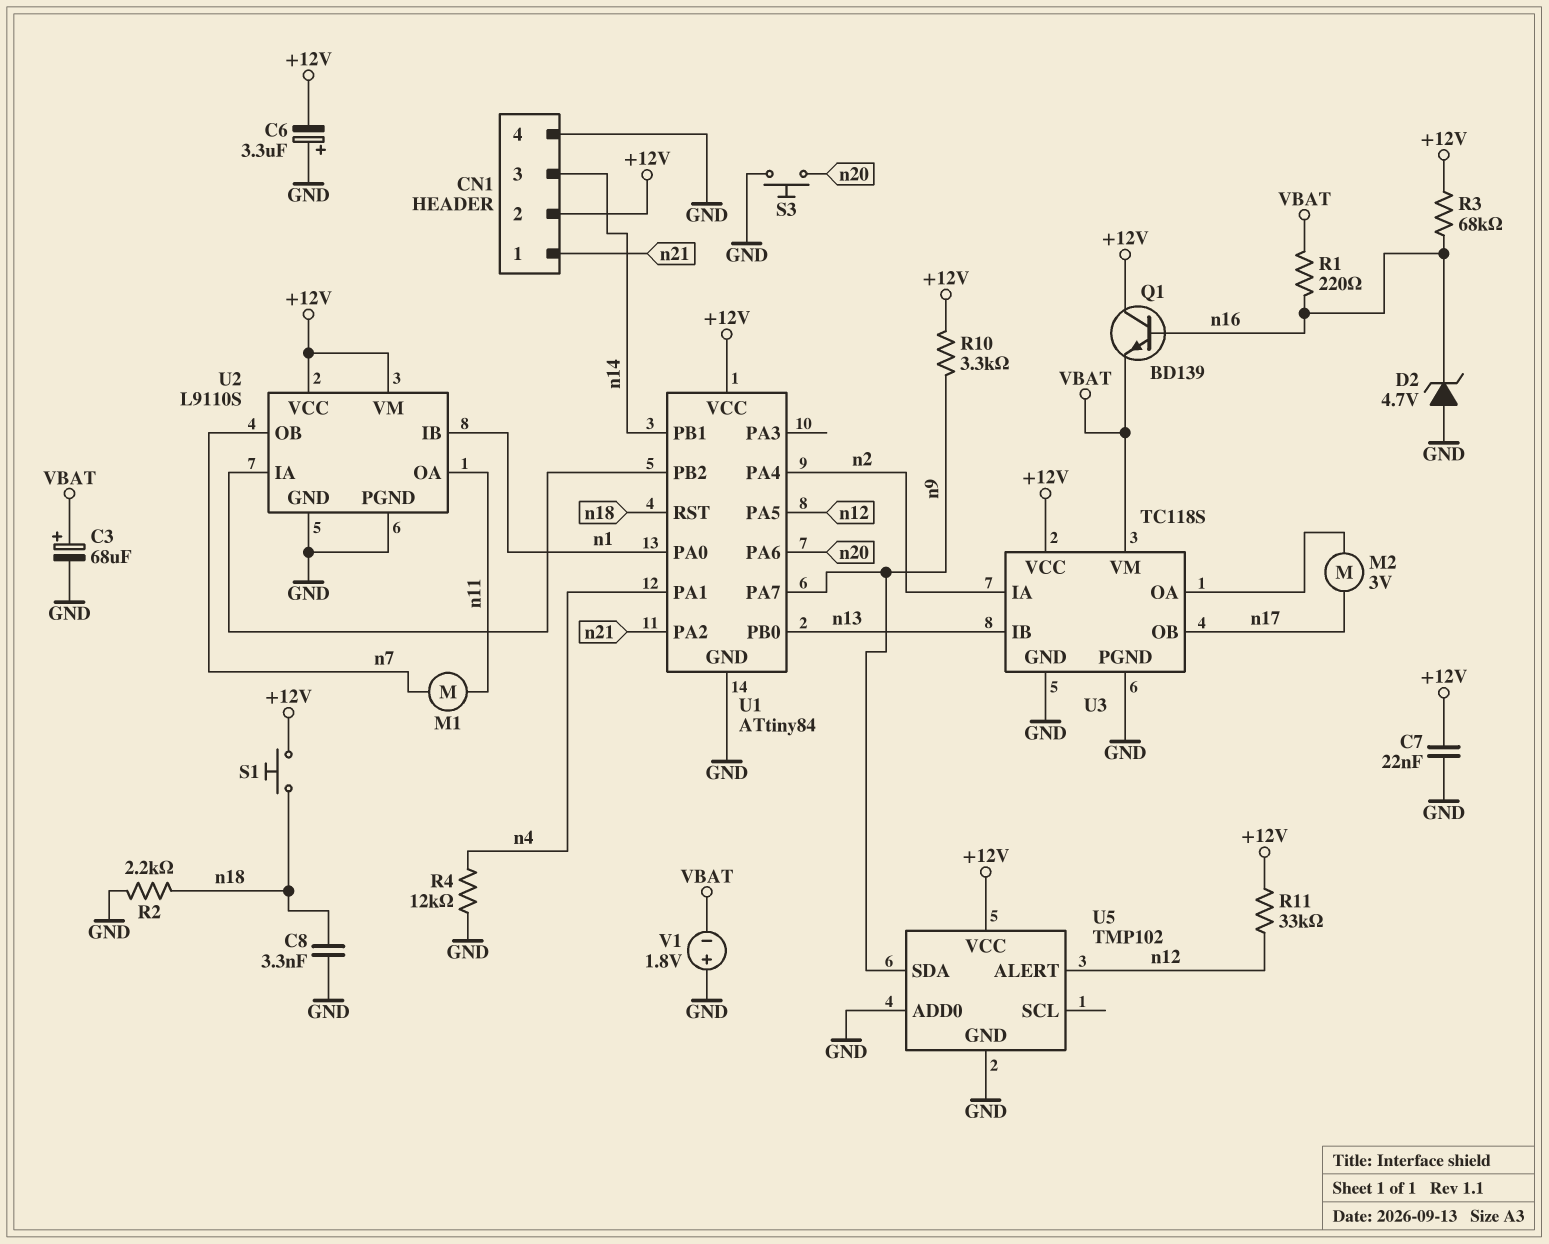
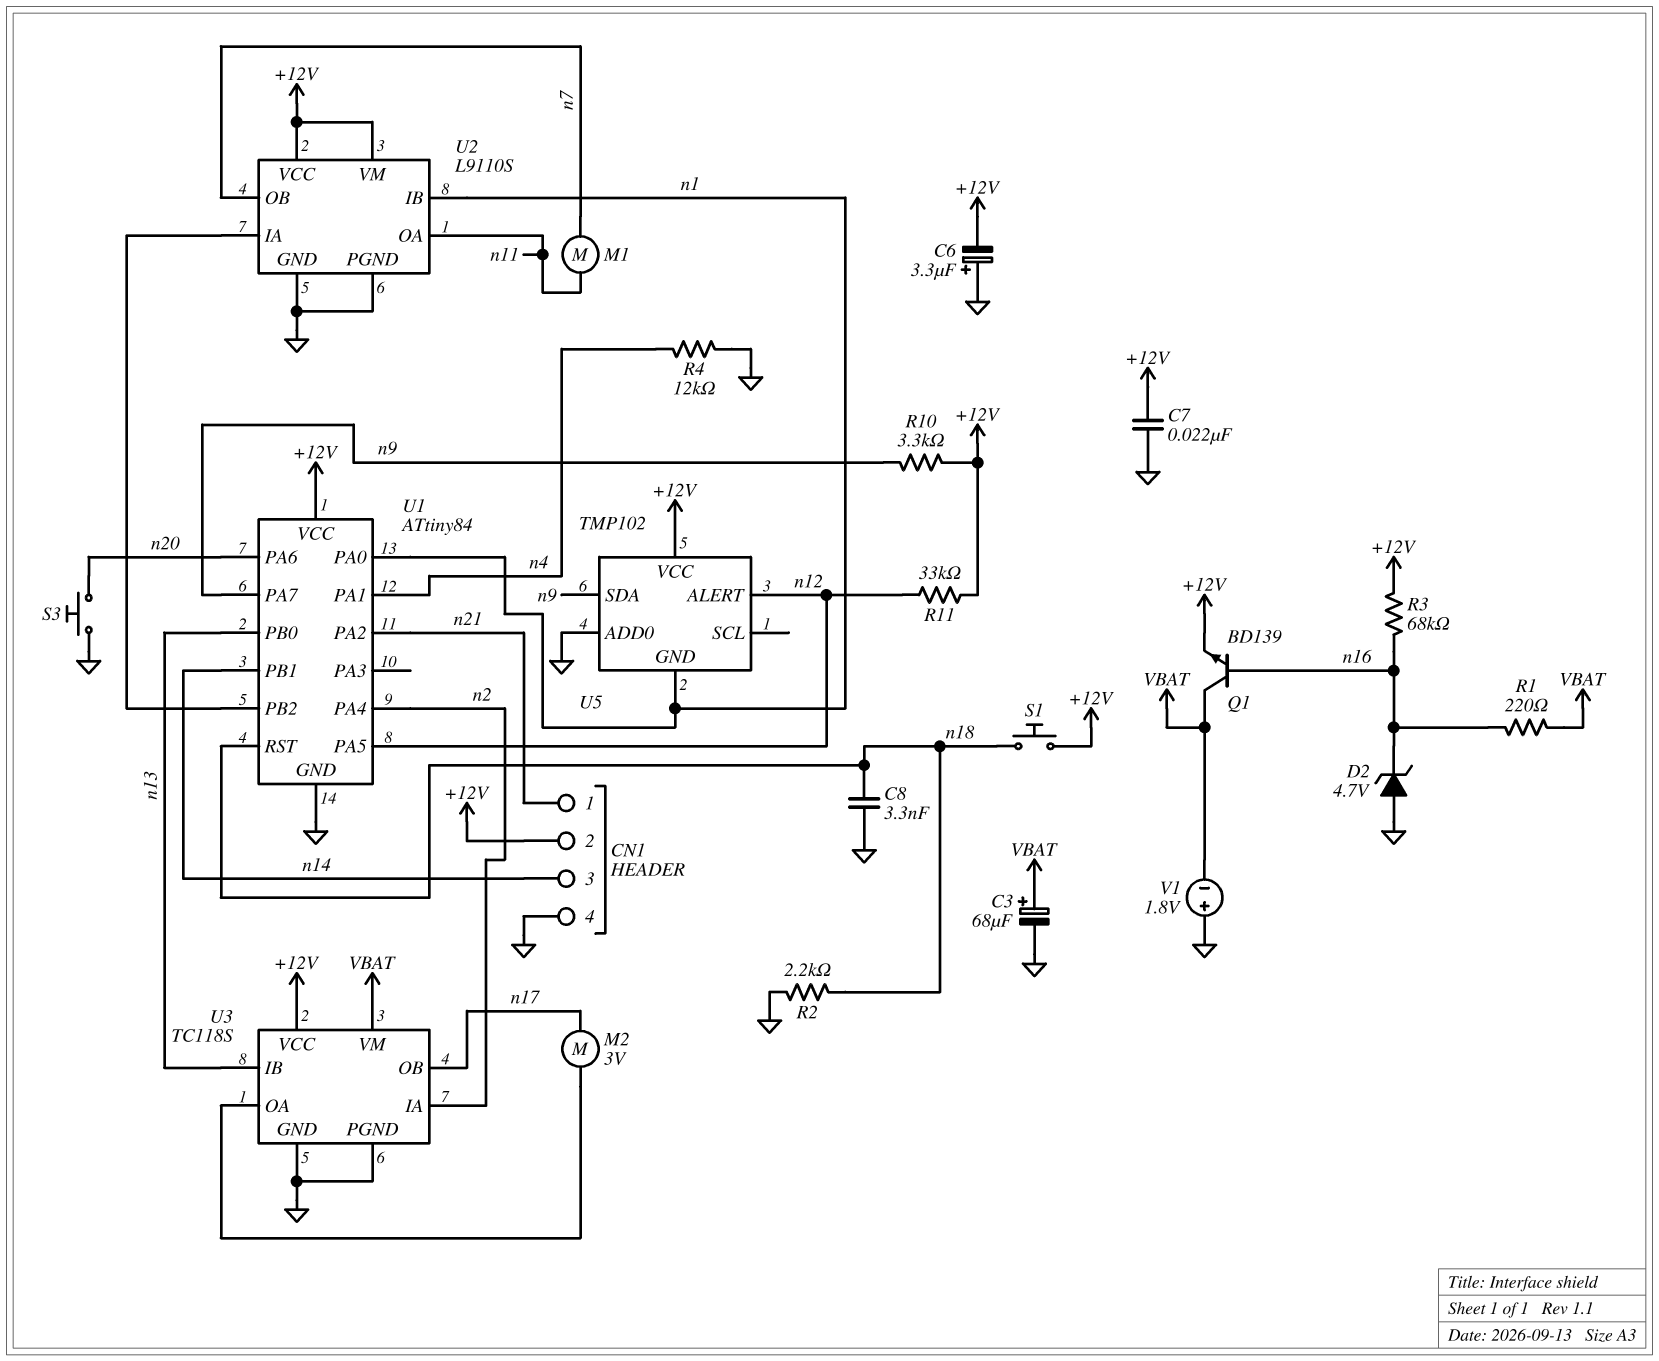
Q1: NPN BD139 (B n16, C +12V, E VBAT) -> NPN BD139 (B n16, C VBAT, E +12V)
U5 pin GND: GND -> n1

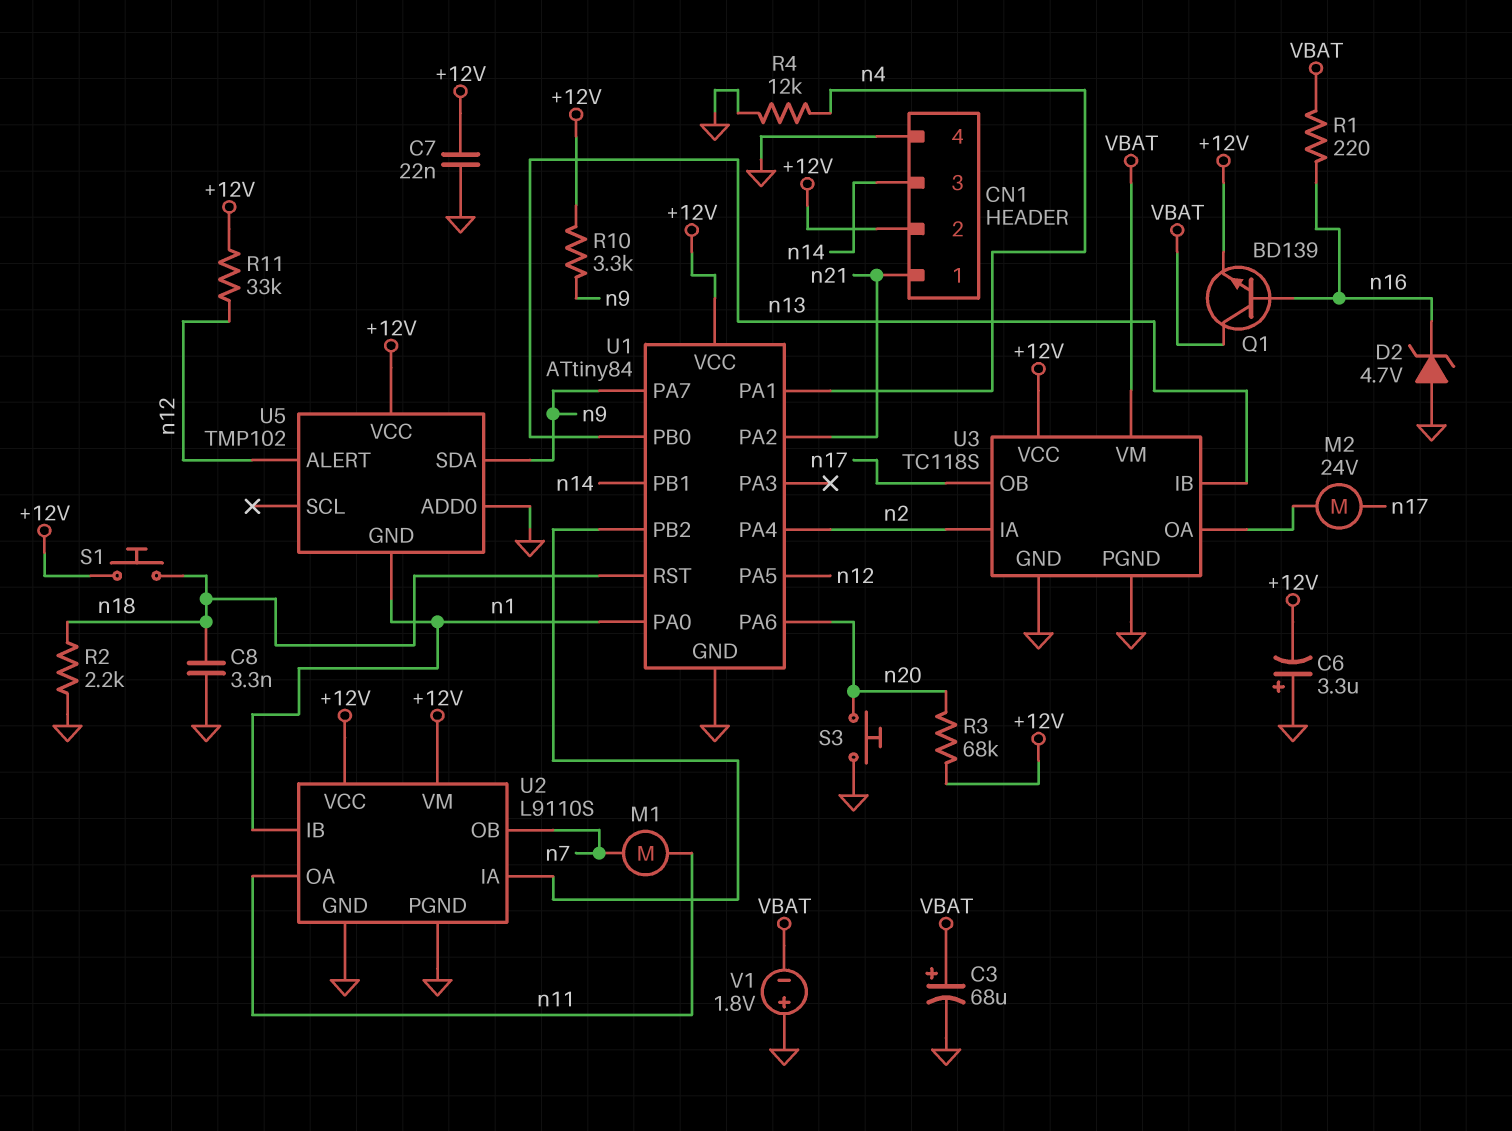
M2: motor 3V (U3/OA, n17) -> motor 24V (U3/OA, n17)
R3: 68k (+12V, n16) -> 68k (+12V, n20)

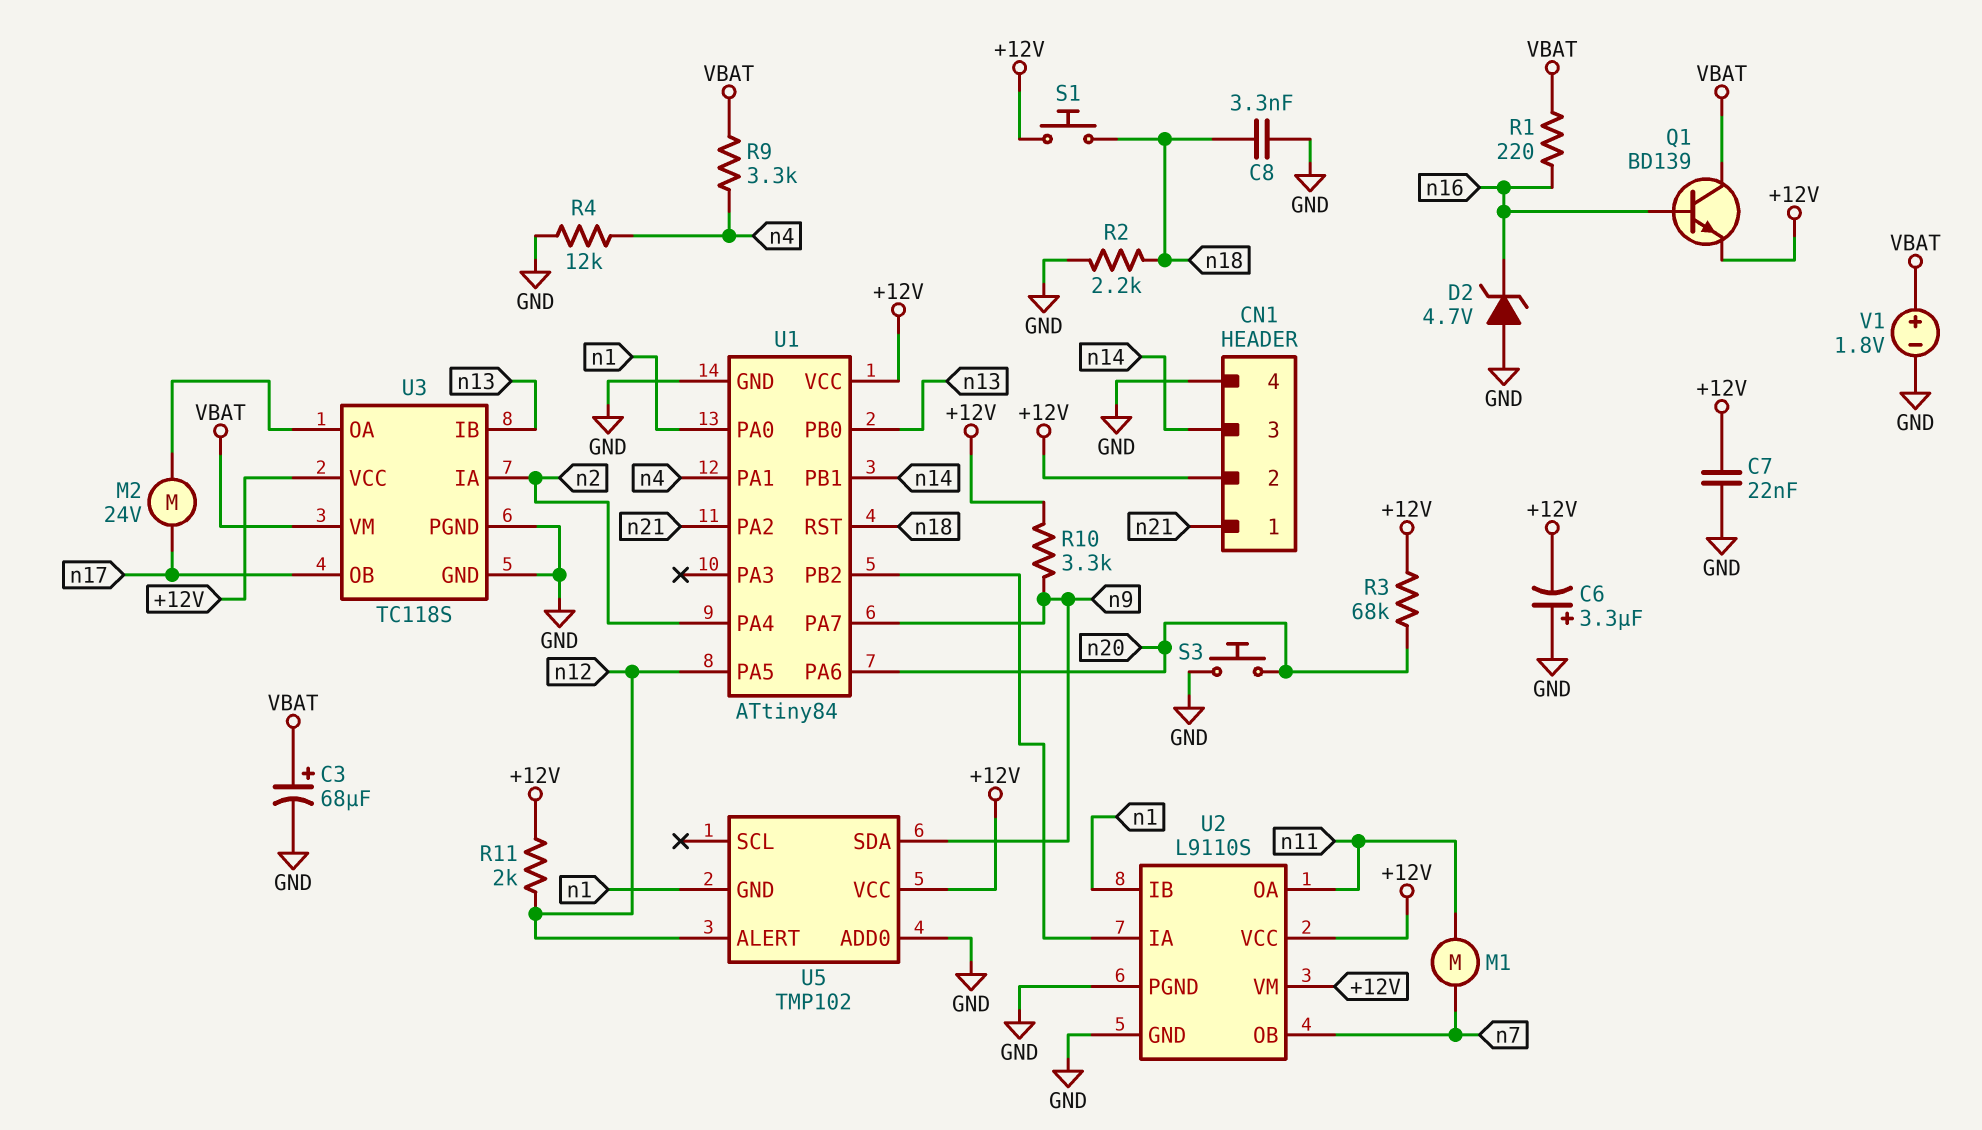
R9: none -> 3.3k (VBAT, n4)
R11: 33k (+12V, n12) -> 2k (+12V, n12)
V1: 1.8V (plus GND, minus VBAT) -> 1.8V (plus VBAT, minus GND)

